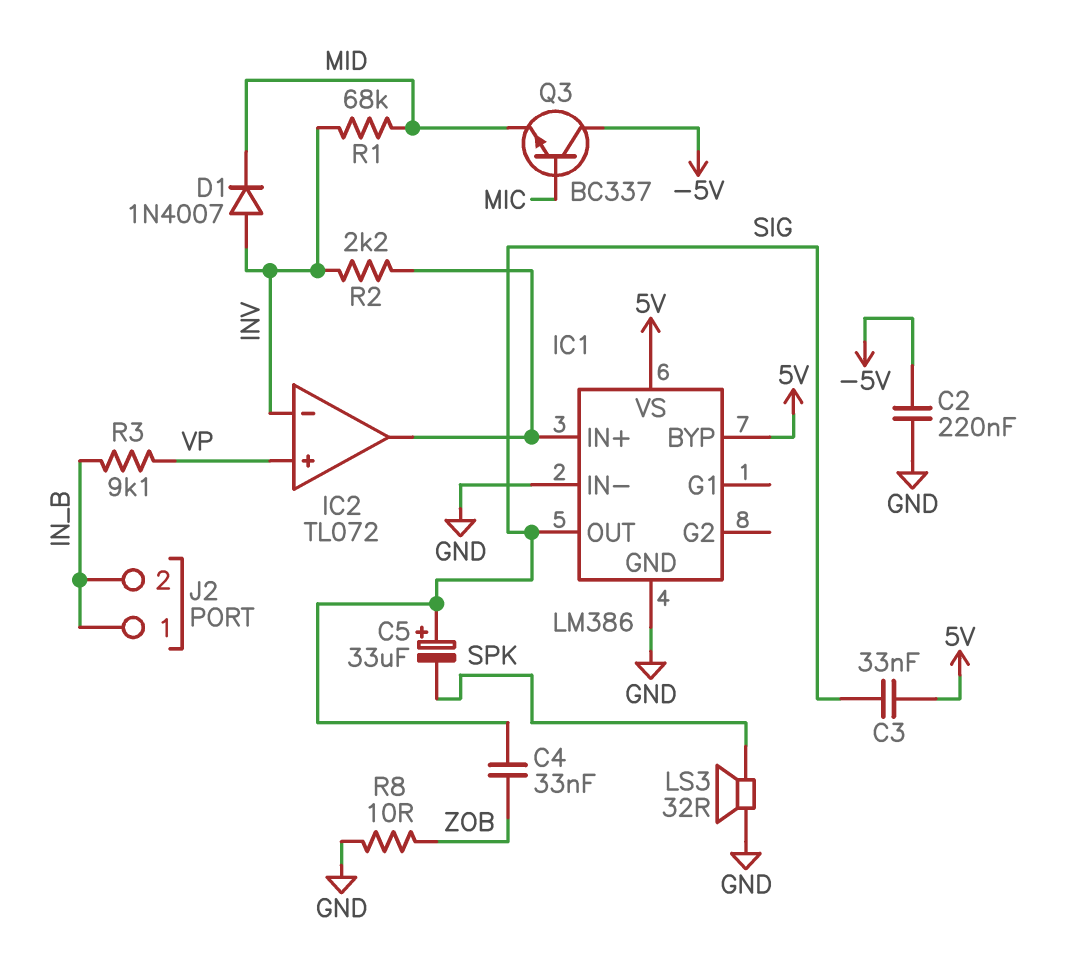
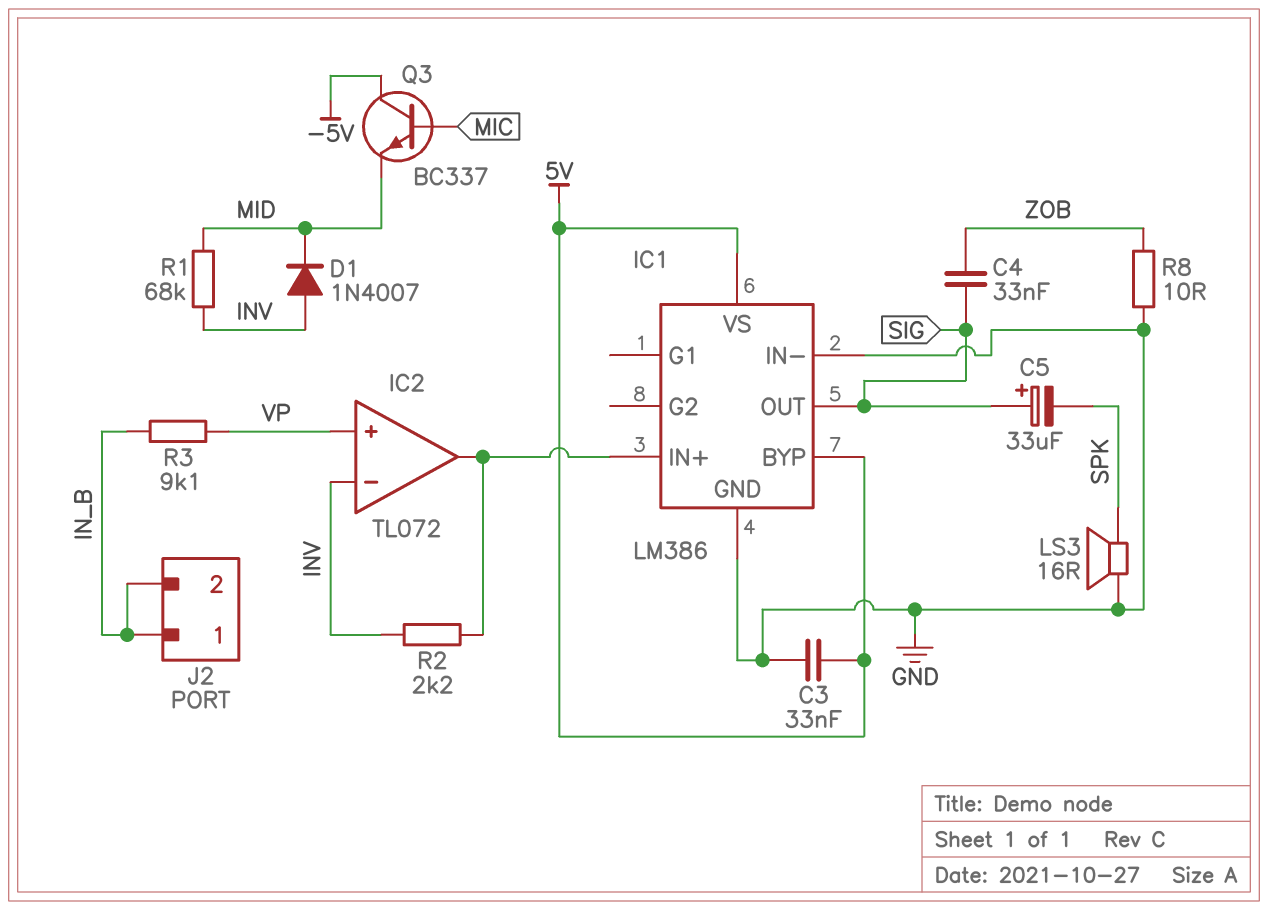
C2: 220nF (-5V, GND) -> none
C3: 33nF (5V, SIG) -> 33nF (5V, GND)
LS3: speaker 32R (GND, SPK) -> speaker 16R (GND, SPK)

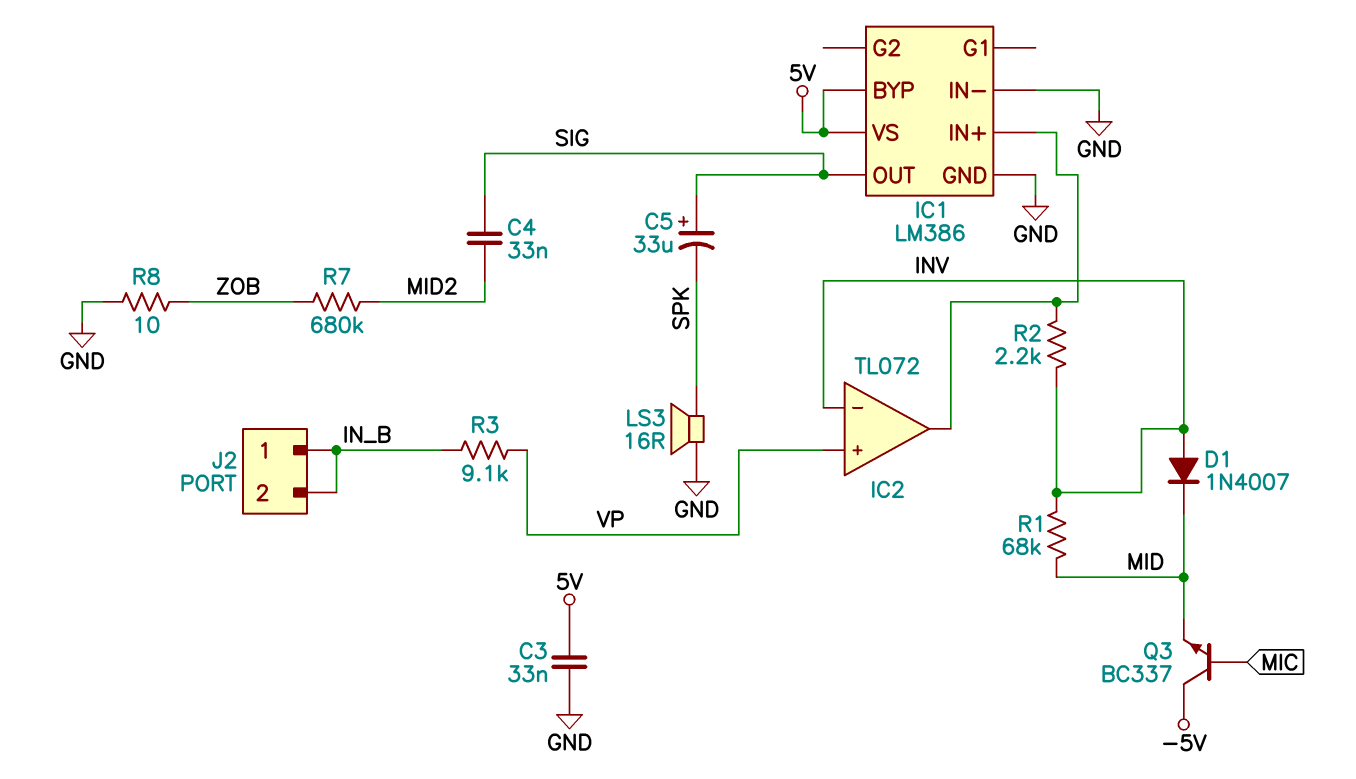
C4: 33nF (SIG, ZOB) -> 33nF (MID2, SIG)
R7: none -> 680k (MID2, ZOB)

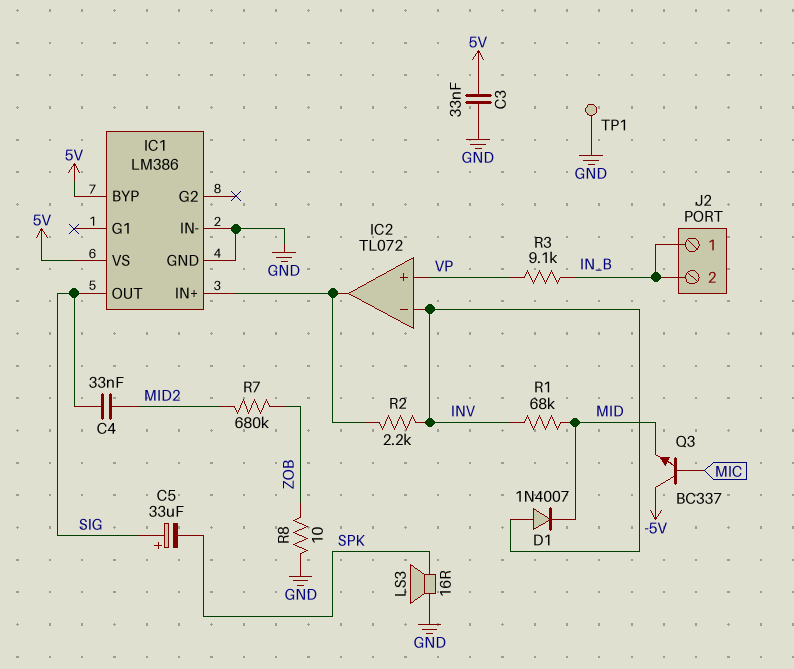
TP1: none -> test point (GND)

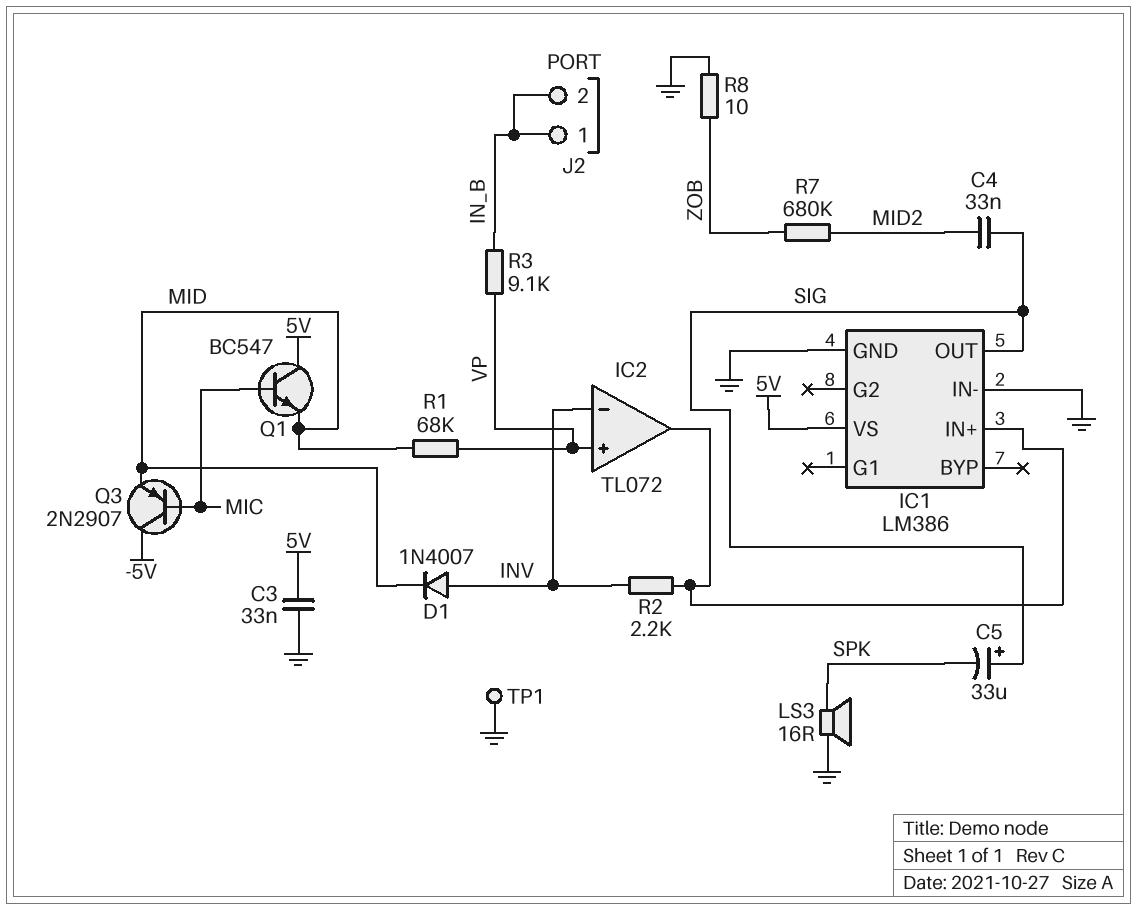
IC1 pin BYP: 5V -> none
Q1: none -> NPN BC547 (B MIC, C 5V, E MID)
Q3: NPN BC337 (B MIC, C -5V, E MID) -> PNP 2N2907 (B MIC, C -5V, E MID)
R1: 68k (INV, MID) -> 68k (MID, VP)

